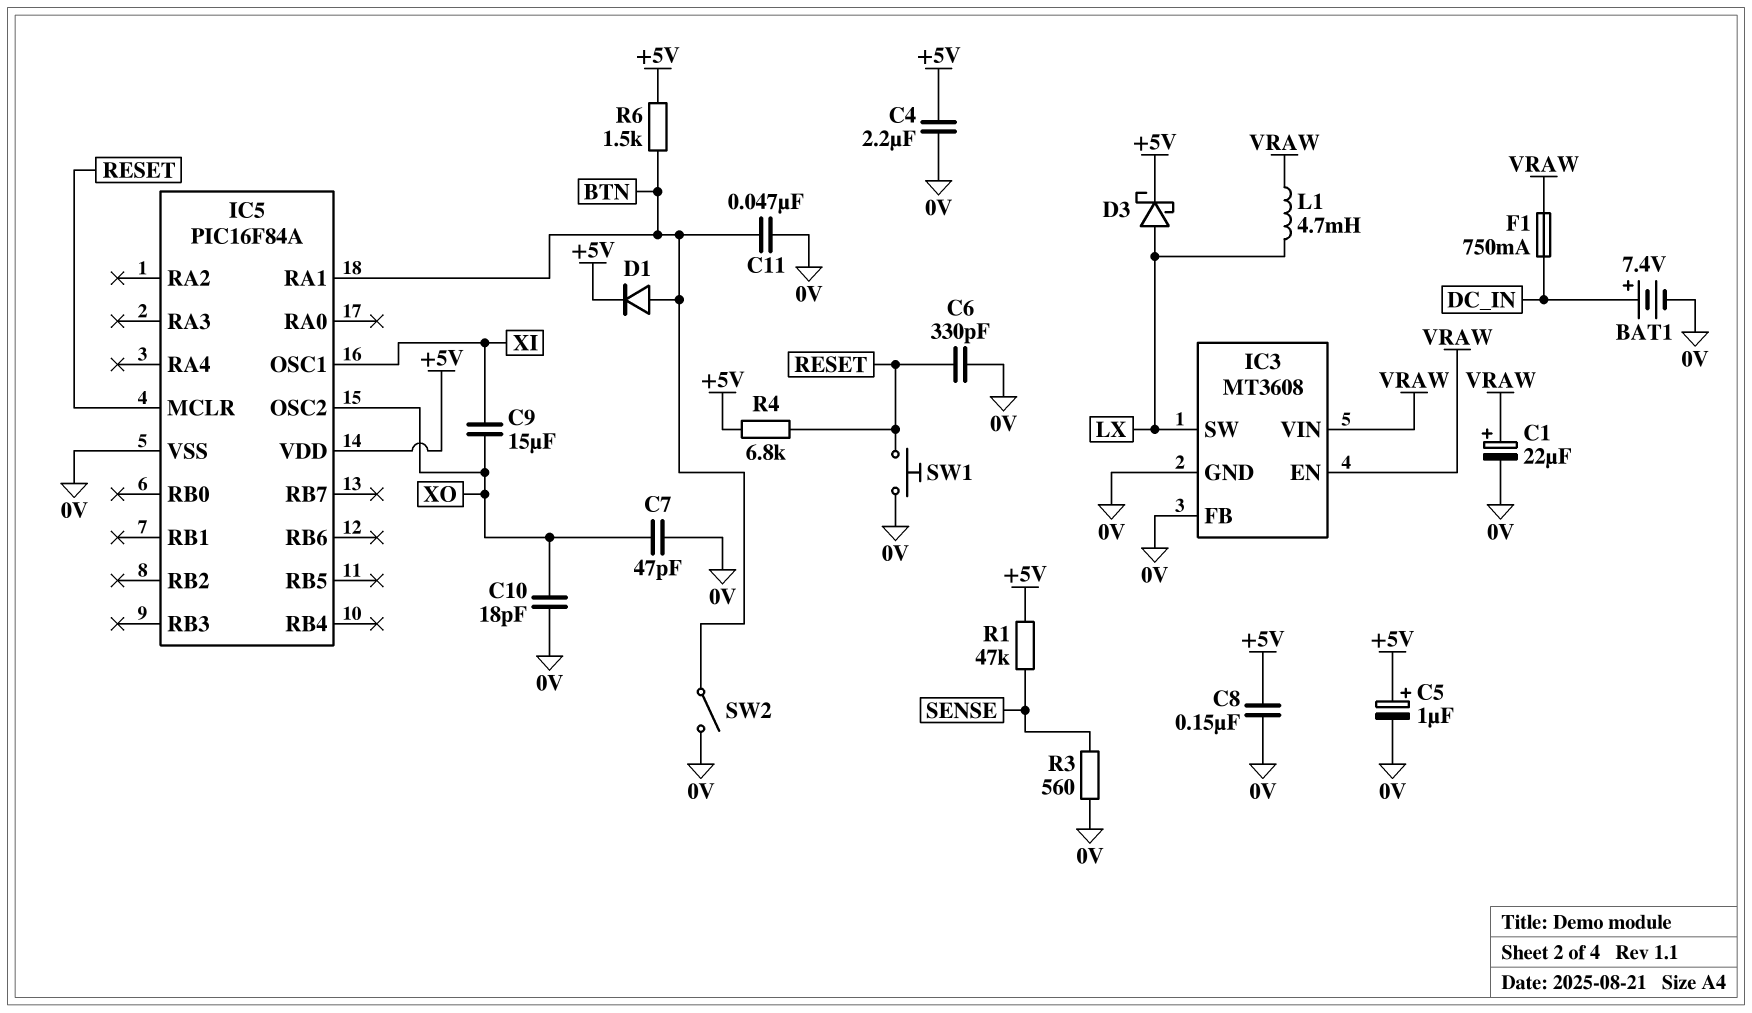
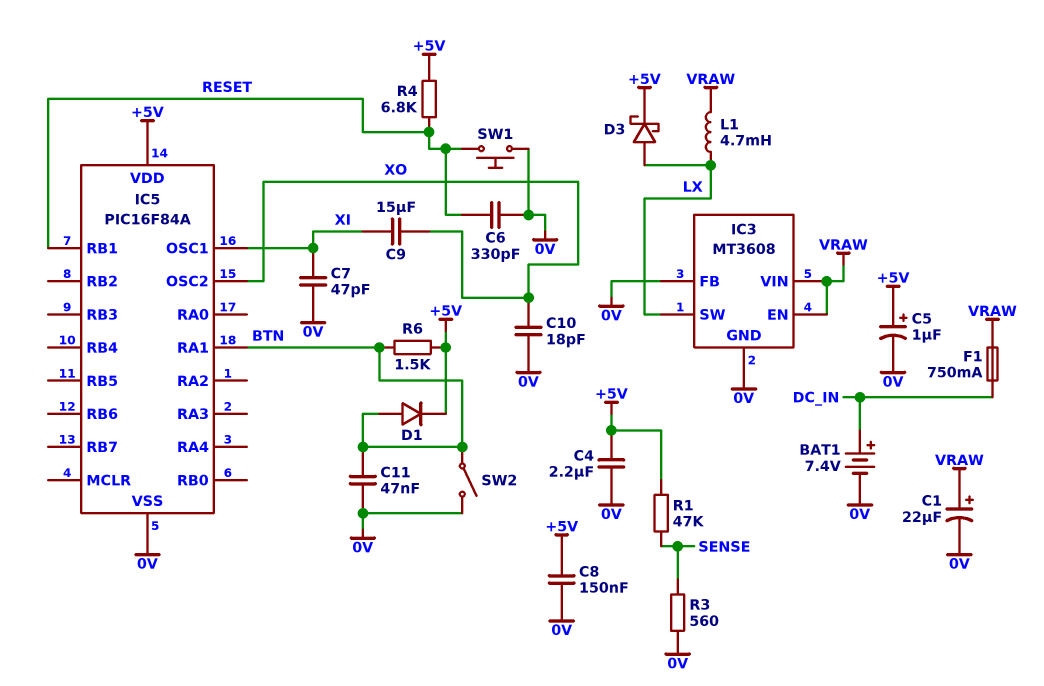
C7: 47pF (0V, XO) -> 47pF (0V, XI)
IC5 pin MCLR: RESET -> none
IC5 pin RB1: none -> RESET

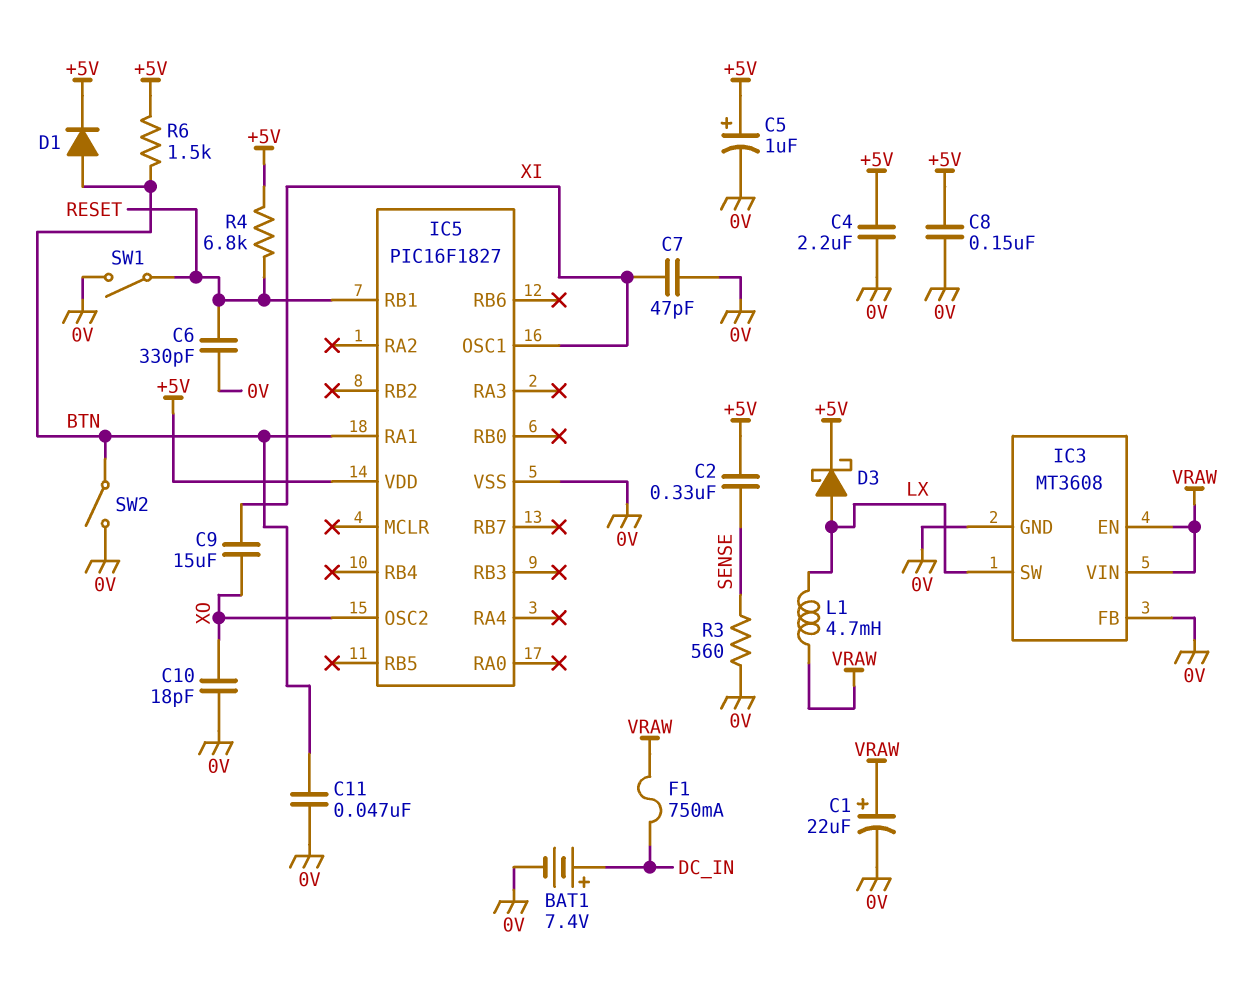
C2: none -> 330nF (+5V, SENSE)
IC5: PIC16F84A -> PIC16F1827
R1: 47k (+5V, SENSE) -> none
SW1: button (0V, RESET) -> switch (0V, RESET)

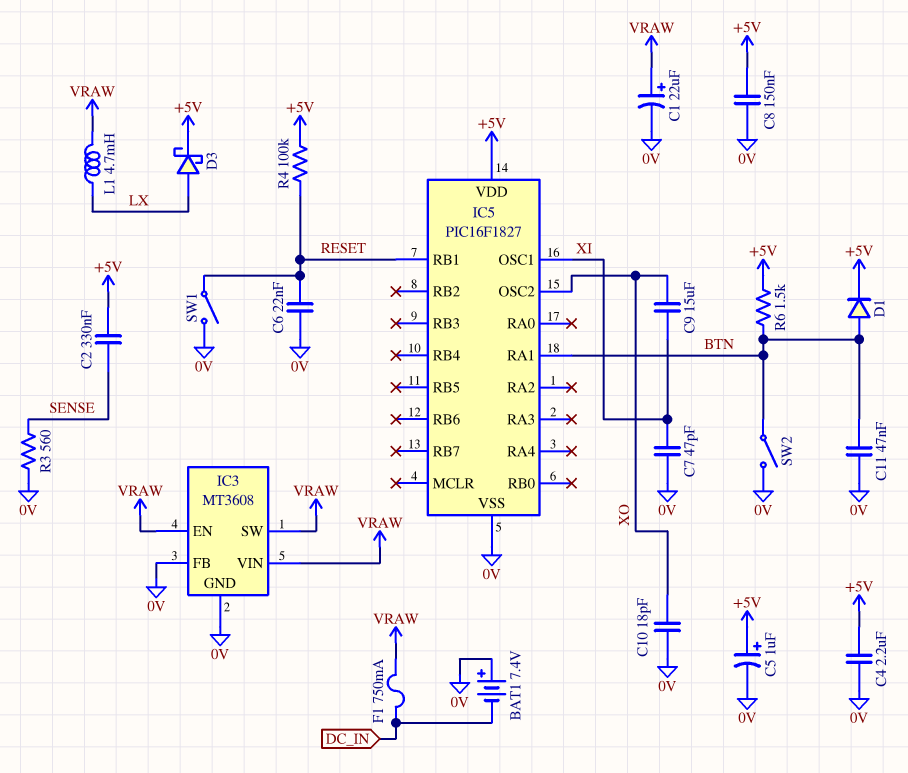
BAT1: 7.4V (plus DC_IN, minus 0V) -> 7.4V (plus 0V, minus DC_IN)
C6: 330pF (0V, RESET) -> 22nF (0V, RESET)
IC3 pin SW: LX -> VRAW
R4: 6.8k (+5V, RESET) -> 100k (+5V, RESET)

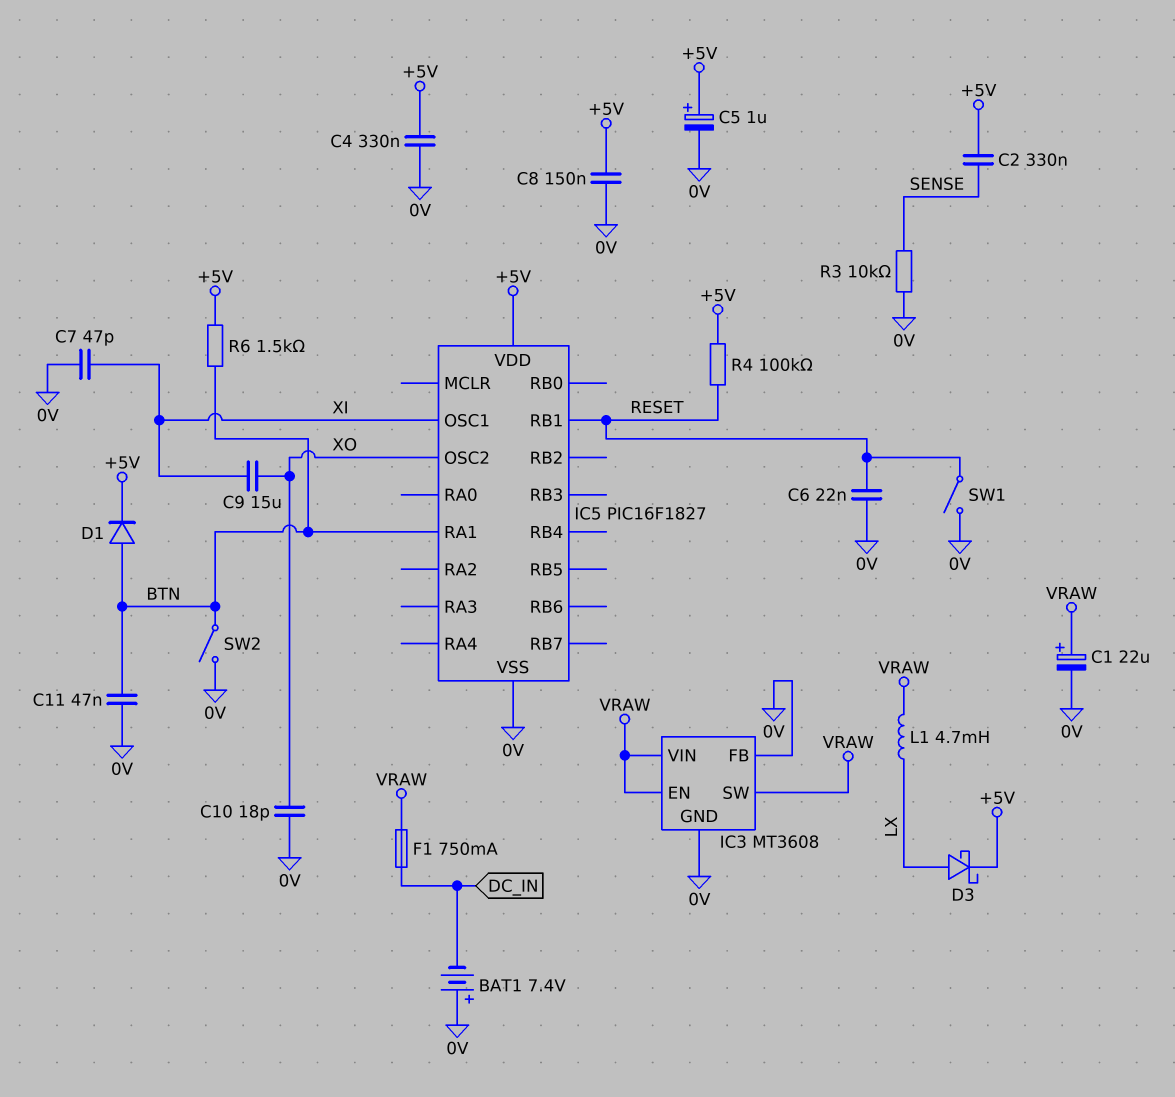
C4: 2.2uF (+5V, 0V) -> 330nF (+5V, 0V)
R3: 560 (0V, SENSE) -> 10k (0V, SENSE)

